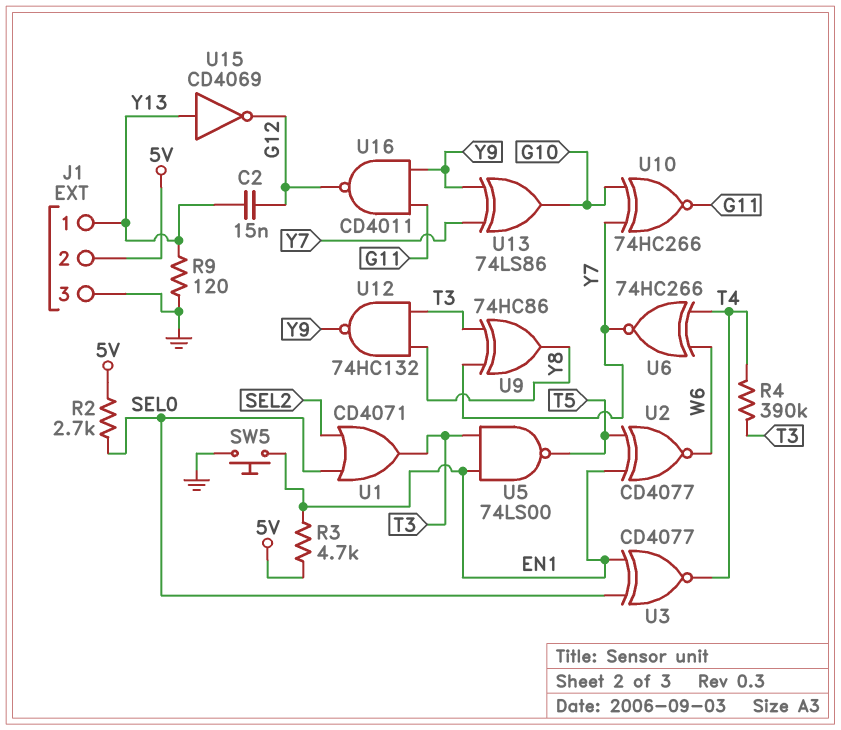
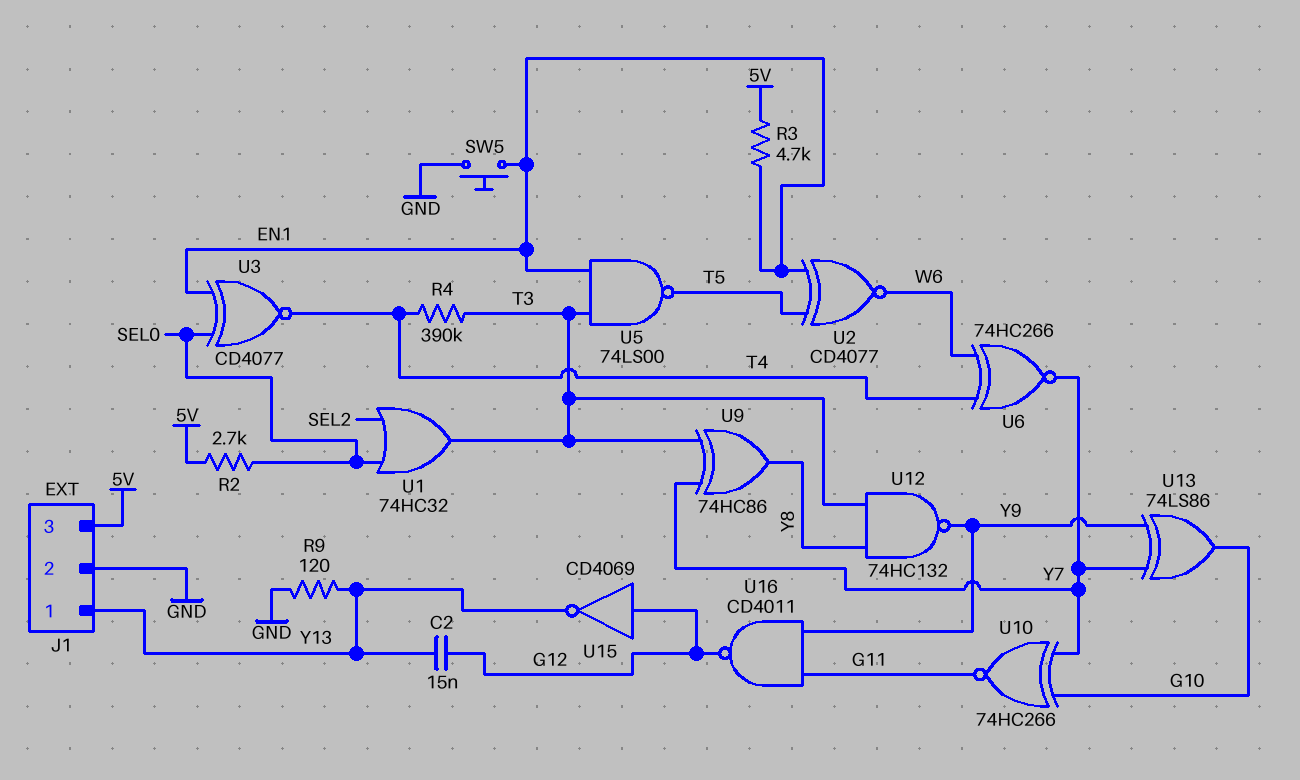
J1 pin 2: 5V -> GND
J1 pin 3: GND -> 5V
U1: OR CD4071 (in SEL0, in SEL2, out T3) -> OR 74HC32 (in SEL0, in SEL2, out T3)
U15: NOT CD4069 (in Y13, out G12) -> NOT CD4069 (in G12, out Y13)

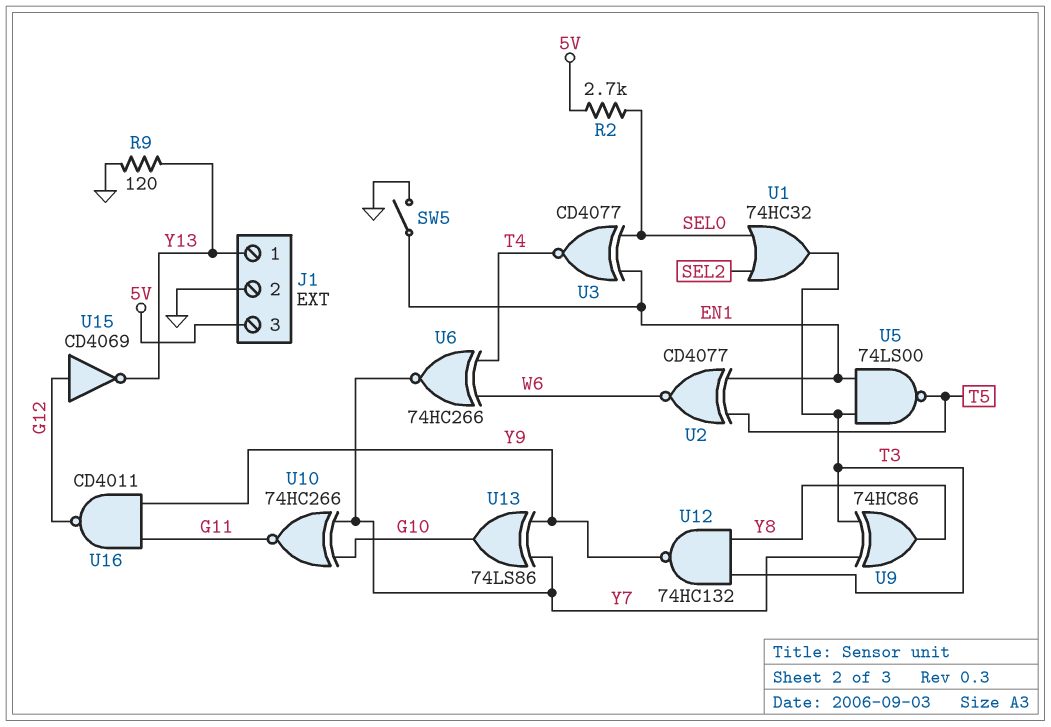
C2: 15nF (G12, Y13) -> none
R3: 4.7k (5V, EN1) -> none
R4: 390k (T3, T4) -> none
SW5: button (EN1, GND) -> switch (EN1, GND)

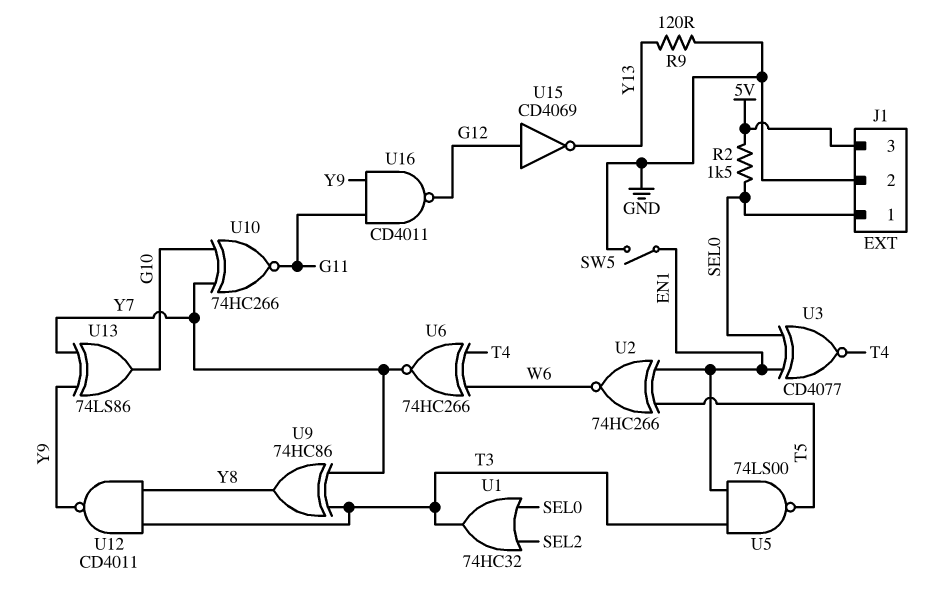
J1 pin 1: Y13 -> SEL0
R2: 2.7k (5V, SEL0) -> 1.5k (5V, SEL0)
U2: XNOR CD4077 (in EN1, in T5, out W6) -> XNOR 74HC266 (in EN1, in T5, out W6)
U12: NAND 74HC132 (in T3, in Y8, out Y9) -> NAND CD4011 (in T3, in Y8, out Y9)

